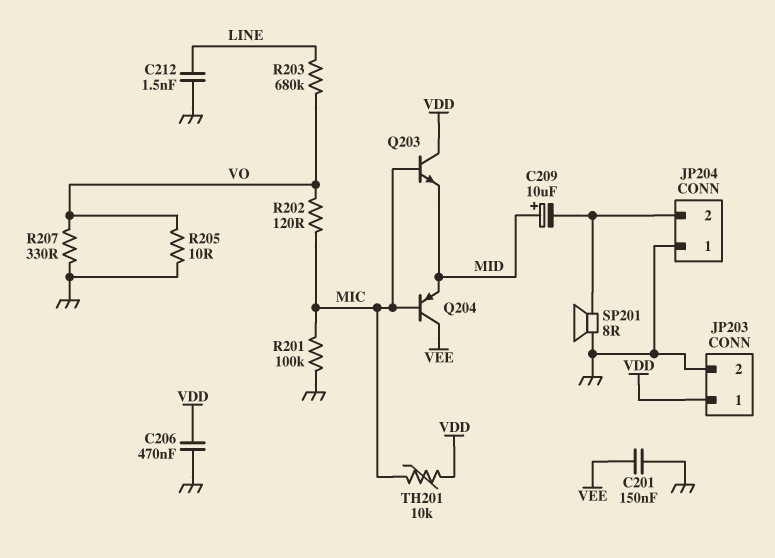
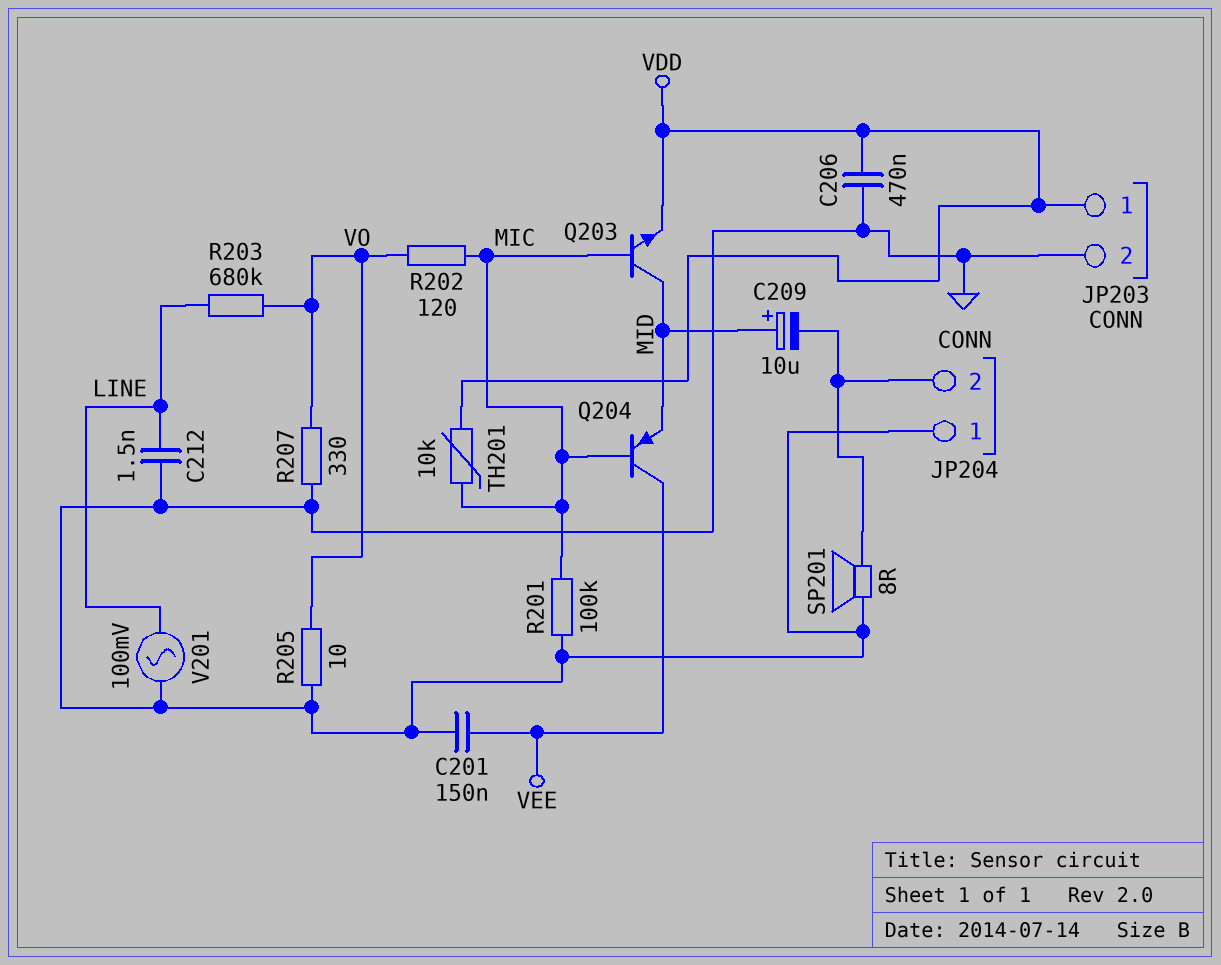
Q203: NPN (B MIC, C VDD, E MID) -> NPN (B MIC, C MID, E VDD)
V201: none -> AC 100mV (GND, LINE)

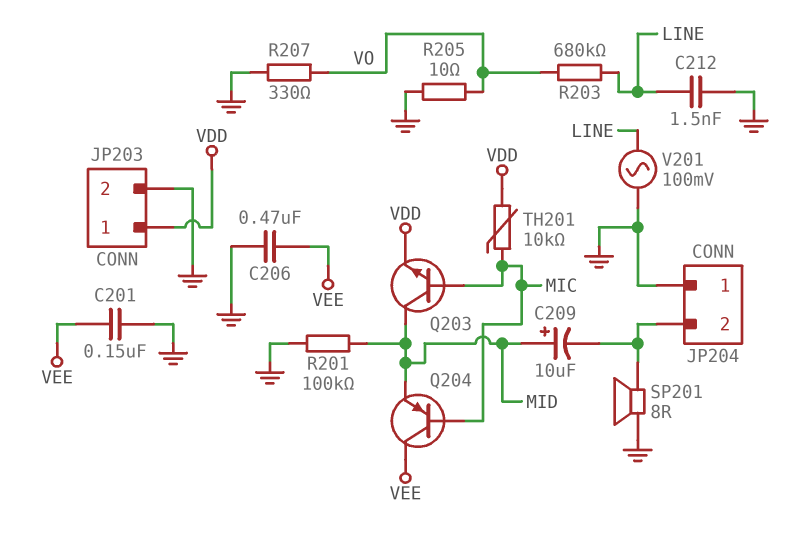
C206: 470nF (GND, VDD) -> 470nF (GND, VEE)
R201: 100k (GND, MIC) -> 100k (GND, MID)
R202: 120 (MIC, VO) -> none

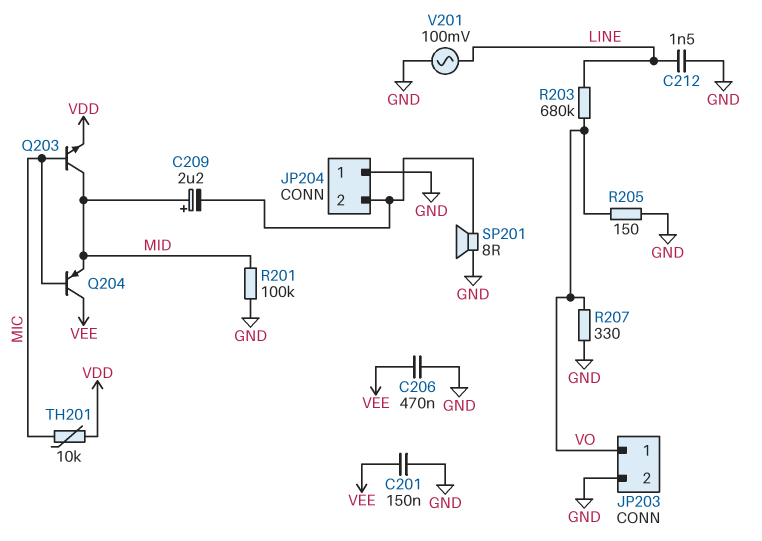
C209: 10uF (plus MID, minus JP204/2) -> 2.2uF (plus MID, minus JP204/2)
JP203 pin 1: VDD -> VO
R205: 10 (GND, VO) -> 150 (GND, VO)

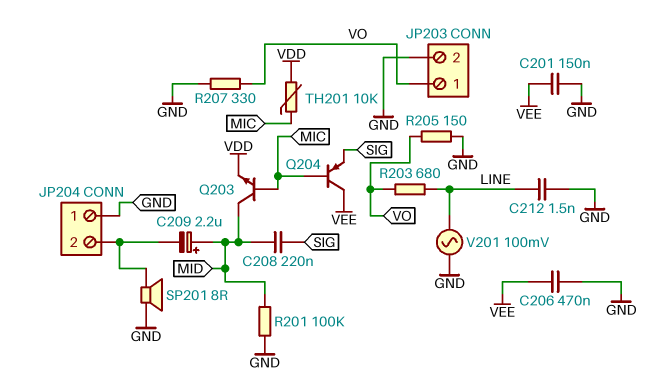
C208: none -> 220nF (MID, SIG)
Q204: PNP (B MIC, C VEE, E MID) -> PNP (B MIC, C VEE, E SIG)
R203: 680k (LINE, VO) -> 680 (LINE, VO)

